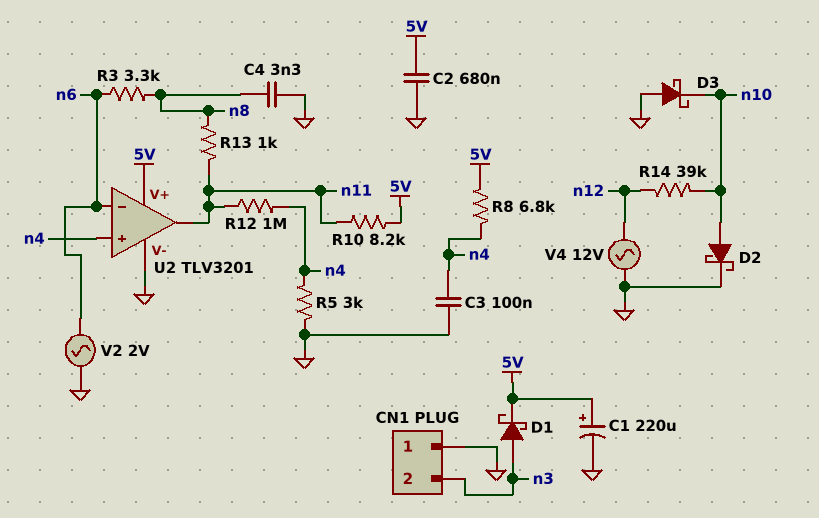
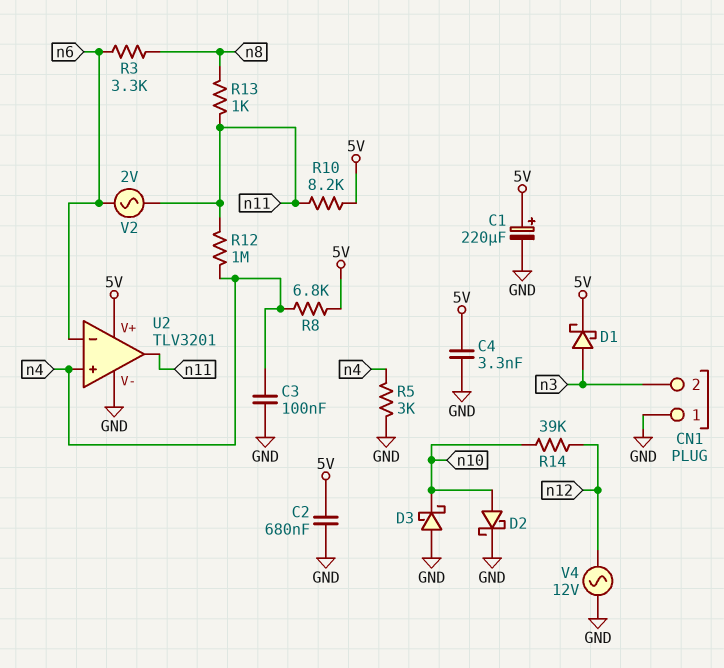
C4: 3.3nF (GND, n8) -> 3.3nF (5V, GND)
V2: AC 2V (GND, n6) -> AC 2V (n6, n11)

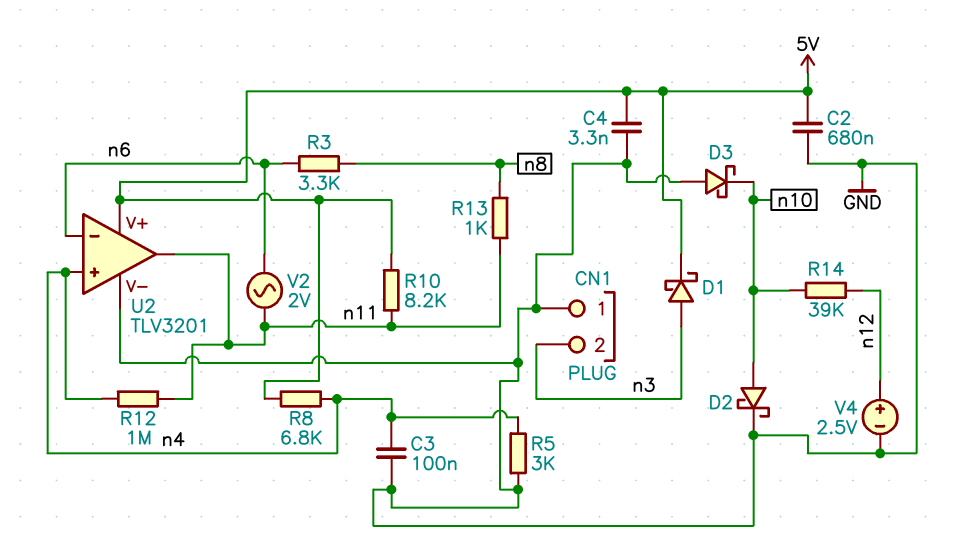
C1: 220uF (plus 5V, minus GND) -> none
V4: AC 12V (GND, n12) -> 2.5V (plus n12, minus GND)

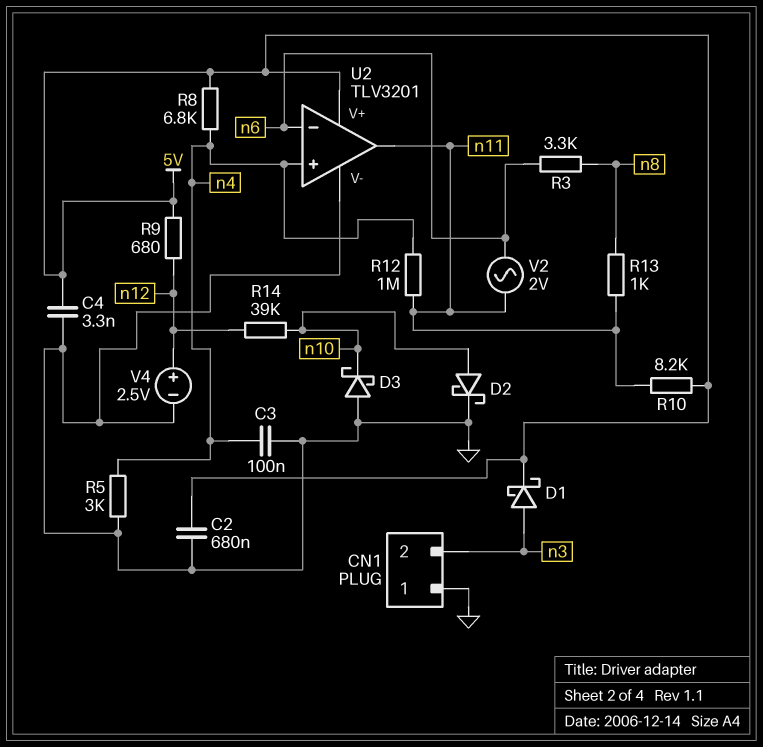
R9: none -> 680 (5V, n12)

